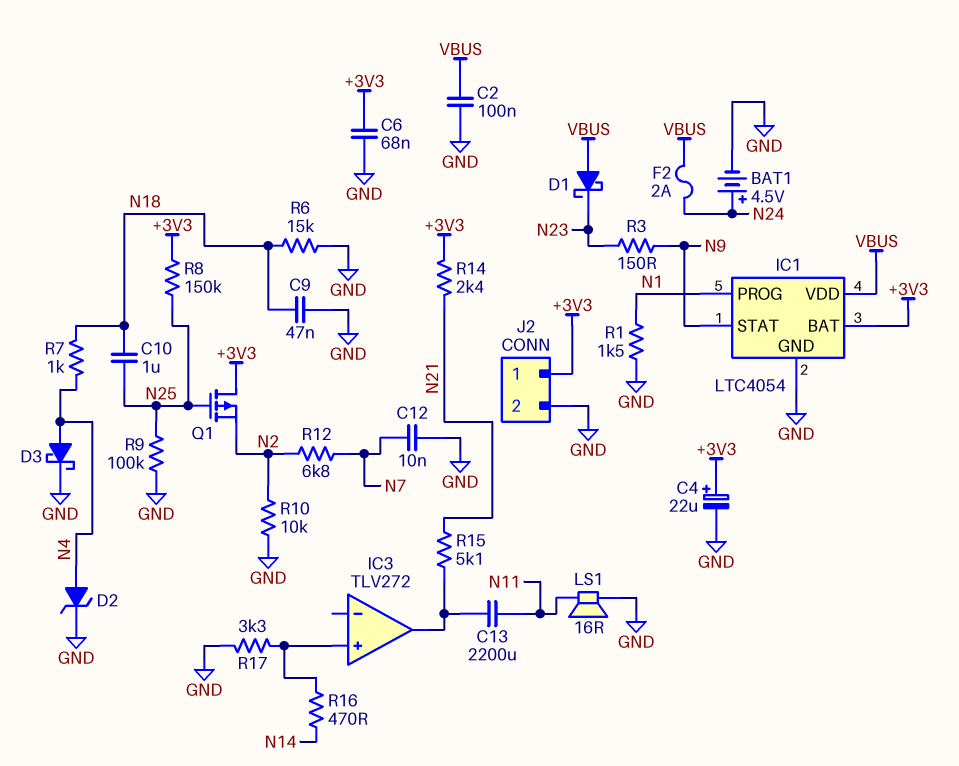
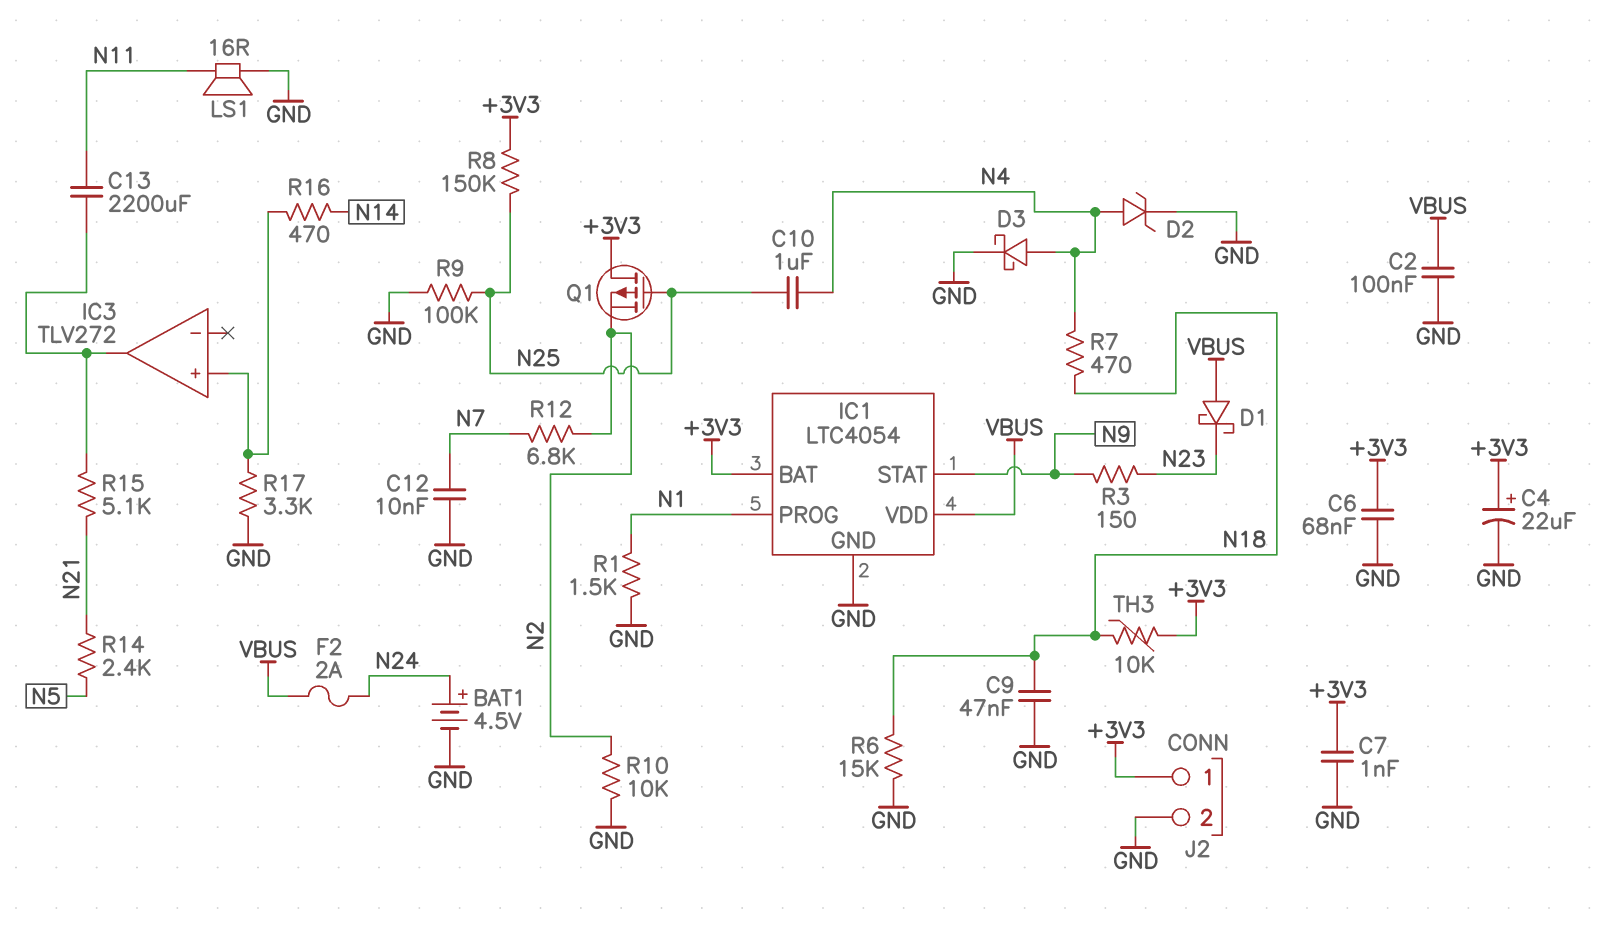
C7: none -> 1nF (+3V3, GND)
C10: 1uF (N18, N25) -> 1uF (N4, N25)
R7: 1k (N4, N18) -> 470 (N4, N18)
R14: 2.4k (+3V3, N21) -> 2.4k (N5, N21)
TH3: none -> 10k (+3V3, N18)

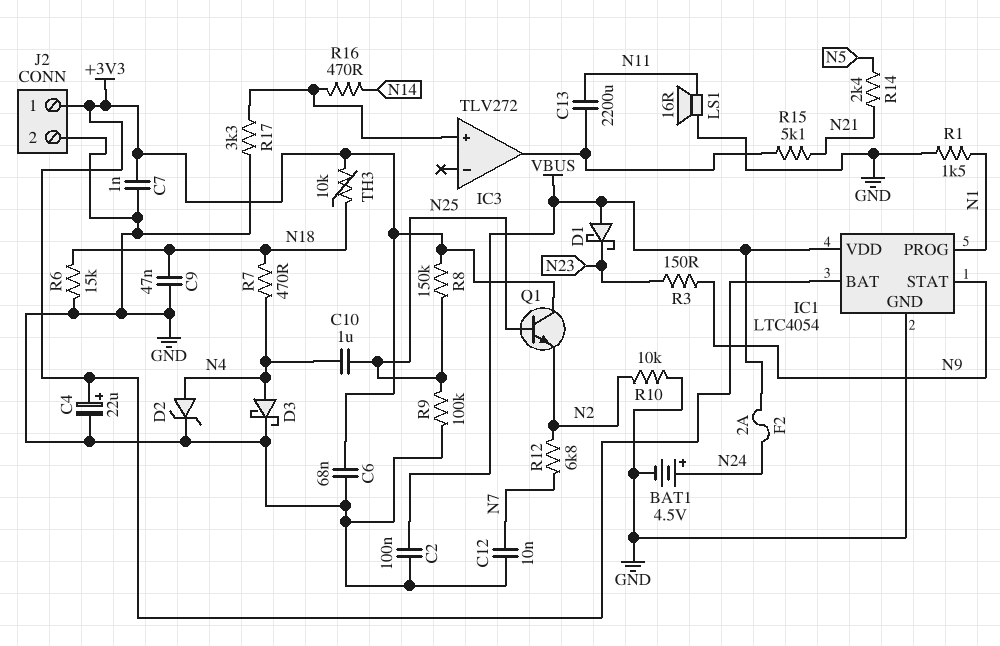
Q1: PMOS (G N25, D +3V3, S N2) -> NPN (B N25, C +3V3, E N2)

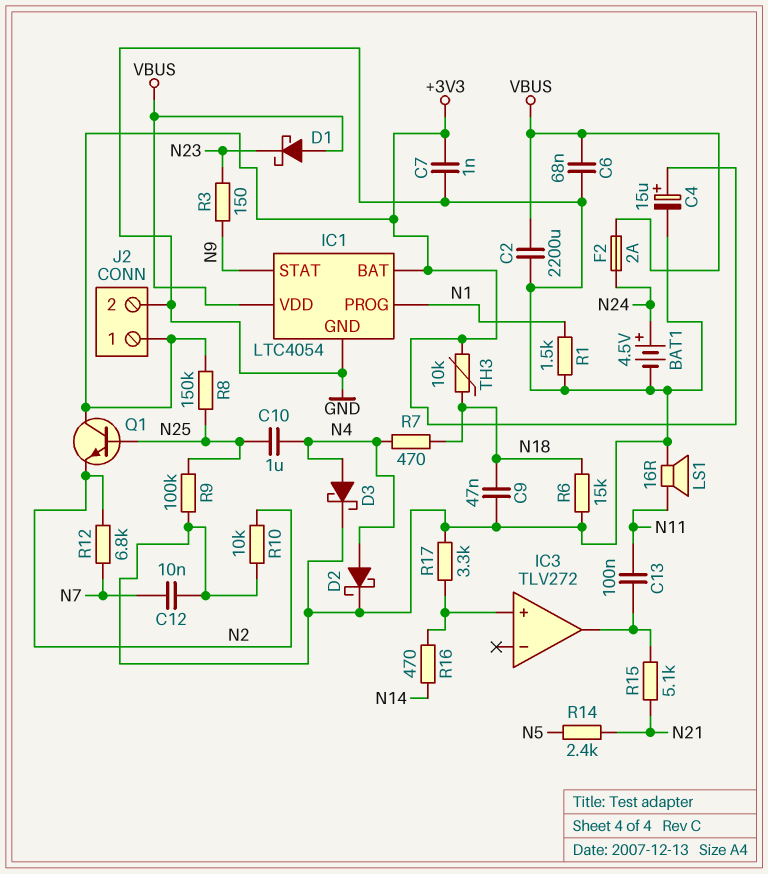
C2: 100nF (GND, VBUS) -> 2200uF (GND, VBUS)
C4: 22uF (plus +3V3, minus GND) -> 15uF (plus +3V3, minus GND)
C6: 68nF (+3V3, GND) -> 68nF (GND, VBUS)
C13: 2200uF (IC3/out, N11) -> 100nF (IC3/out, N11)
D2: zener (A N4, K GND) -> schottky (A N4, K GND)

